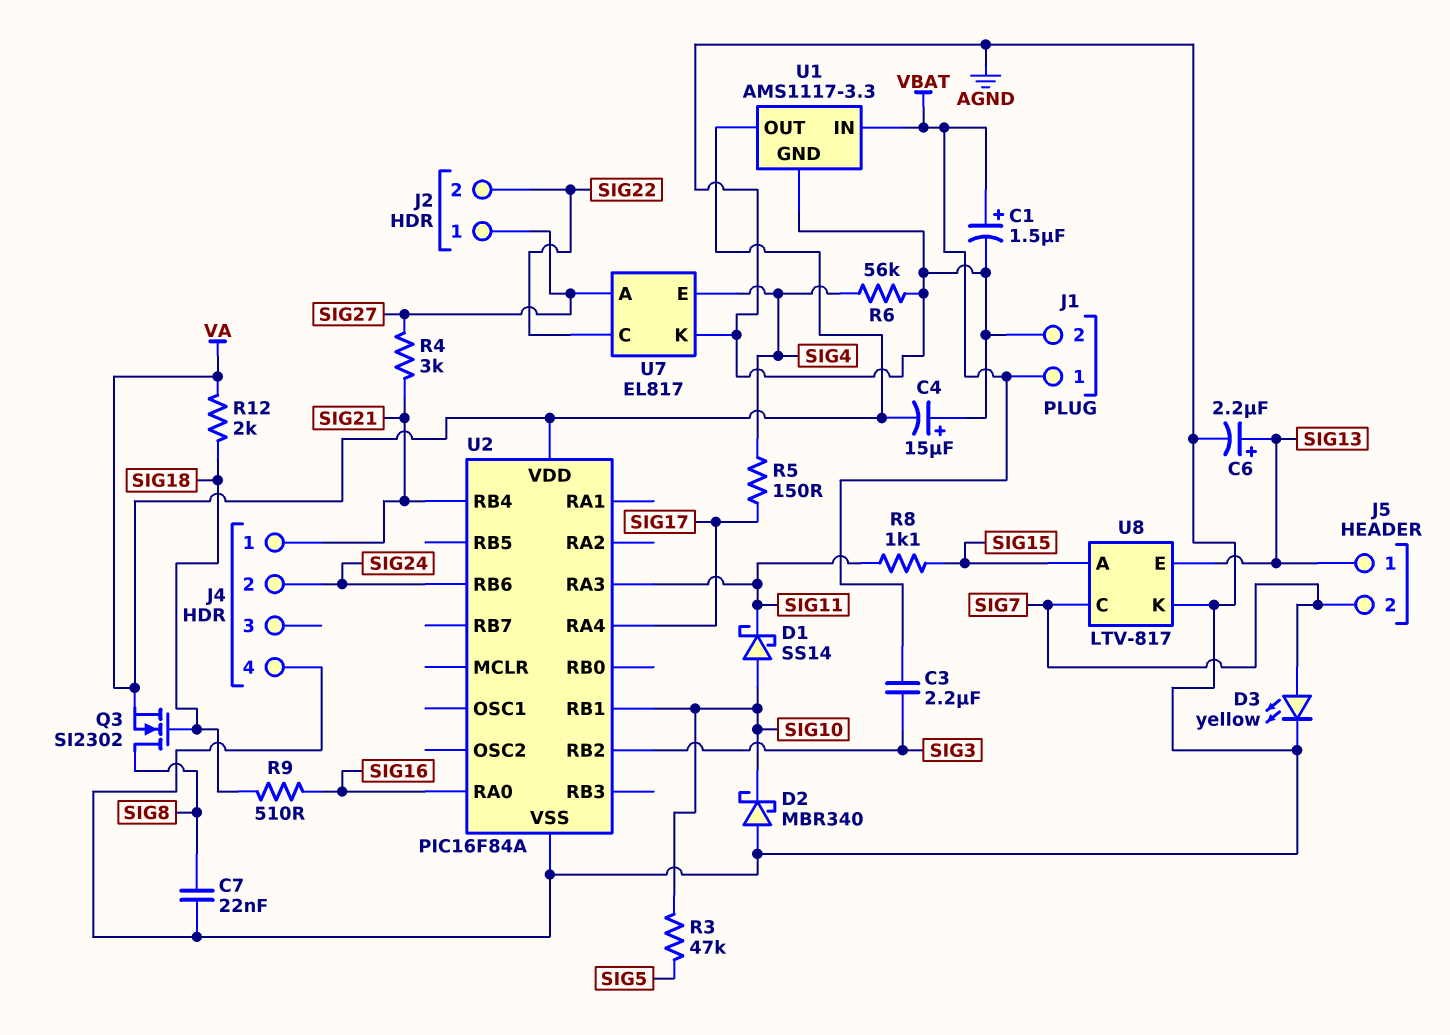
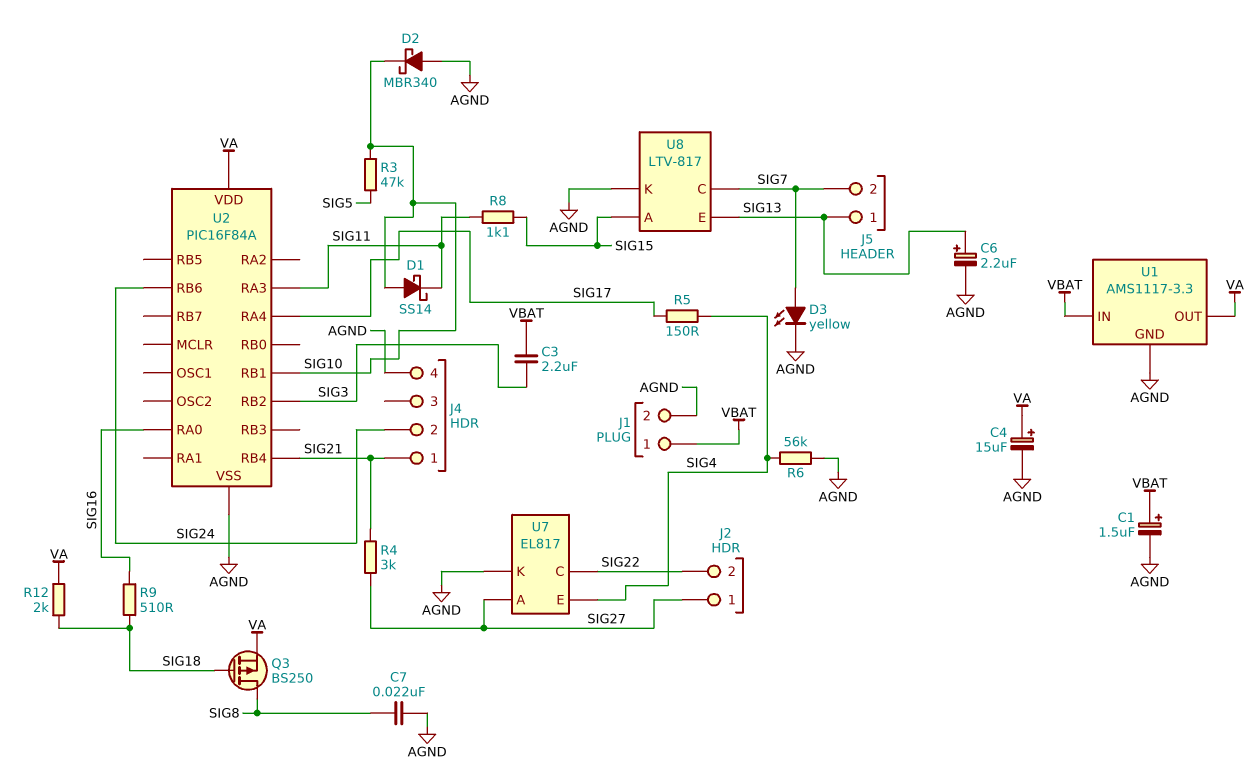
C4: 15uF (plus AGND, minus VA) -> 15uF (plus VA, minus AGND)
Q3: NMOS SI2302 (G SIG18, D SIG8, S VA) -> PMOS BS250 (G SIG18, D SIG8, S VA)

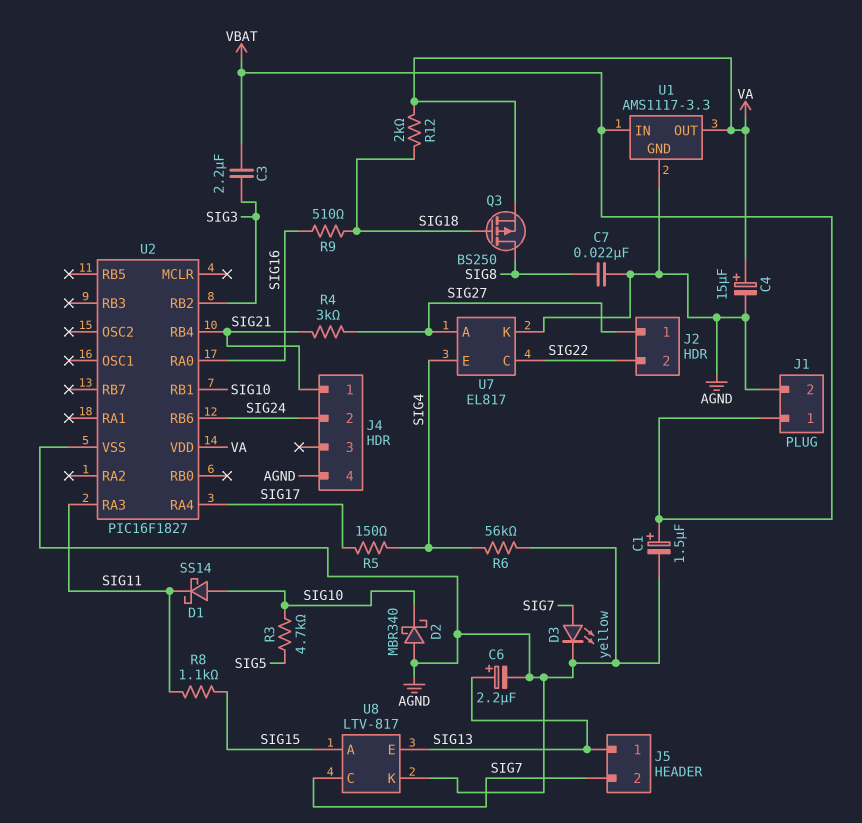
R3: 47k (SIG5, SIG10) -> 4.7k (SIG5, SIG10)
U2: PIC16F84A -> PIC16F1827

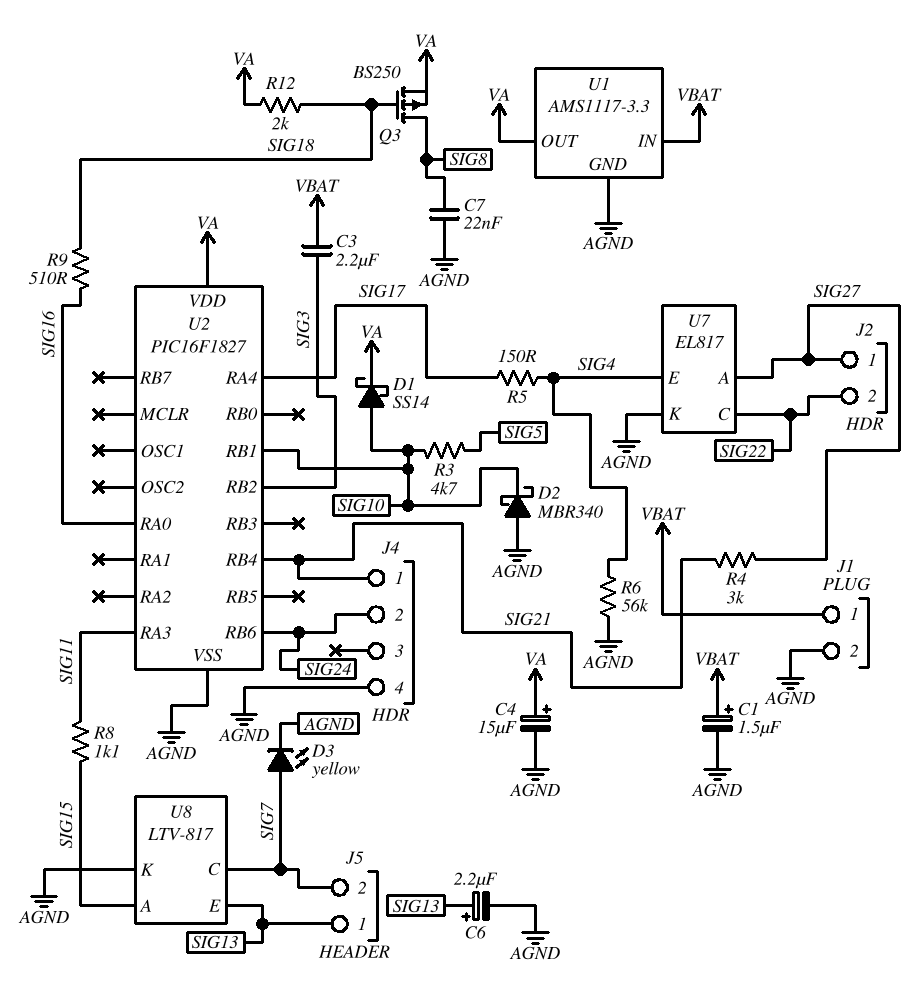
D1: schottky SS14 (A SIG10, K SIG11) -> schottky SS14 (A SIG10, K VA)

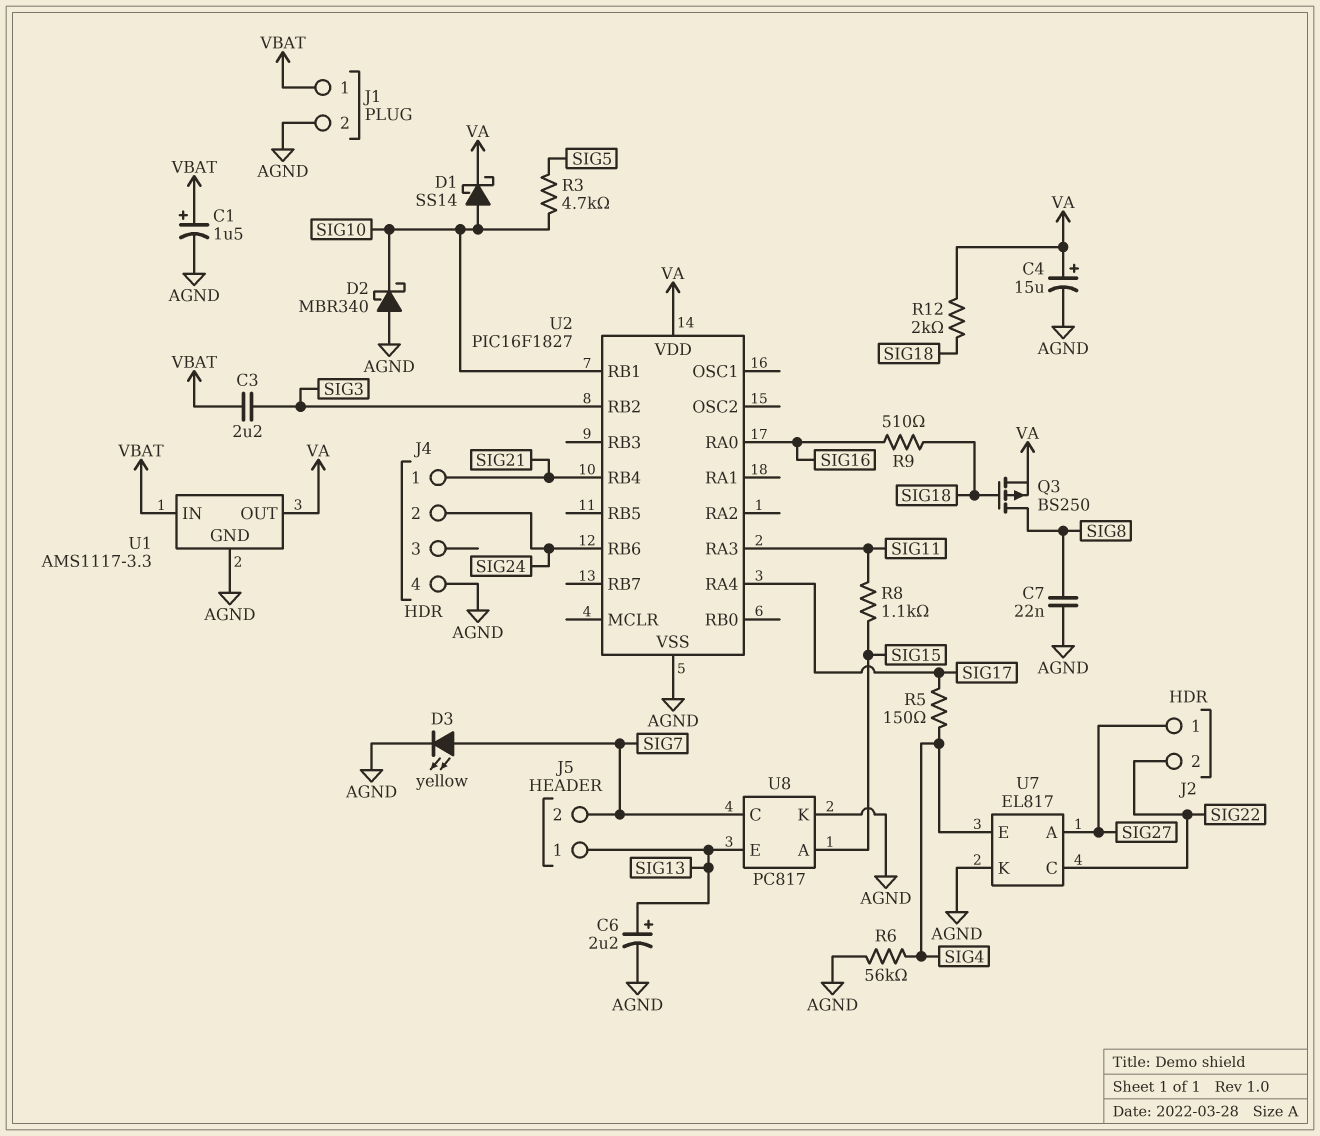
R4: 3k (SIG21, SIG27) -> none
U8: LTV-817 -> PC817

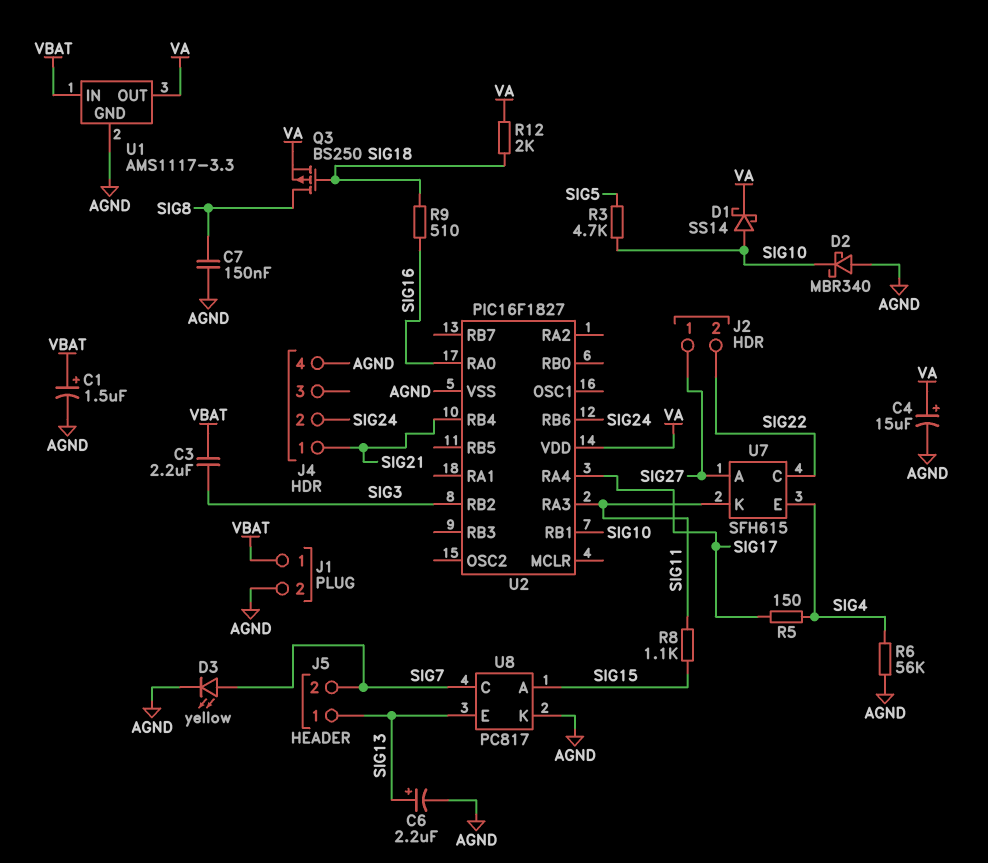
C7: 22nF (AGND, SIG8) -> 150nF (AGND, SIG8)
U7: EL817 -> SFH615
U7 pin K: AGND -> SIG11

